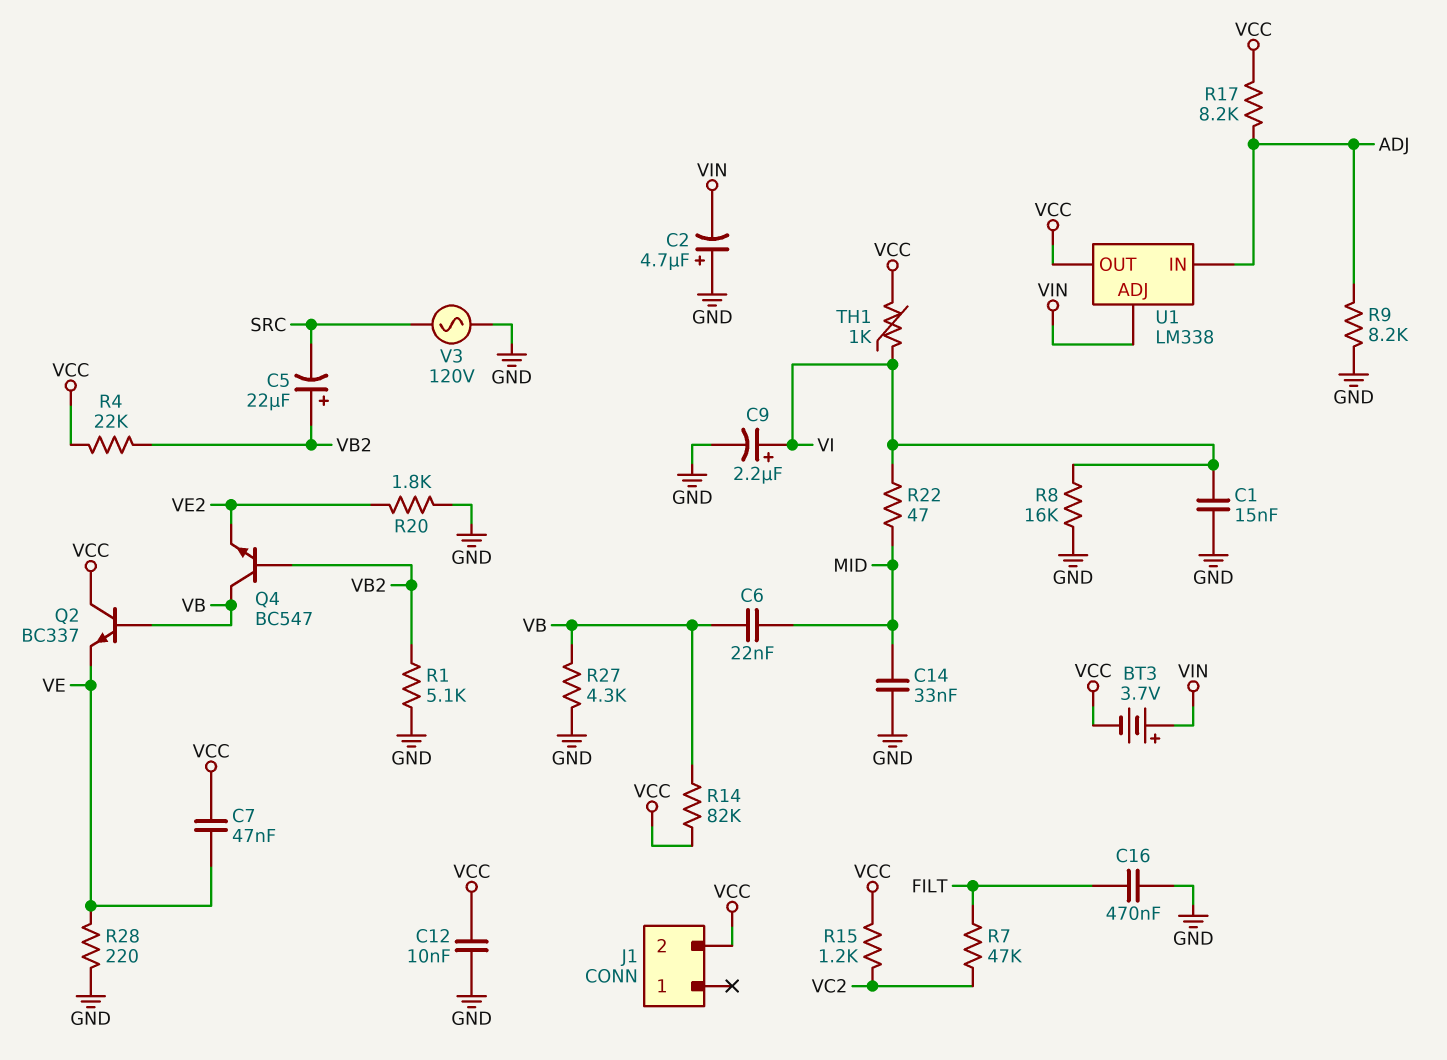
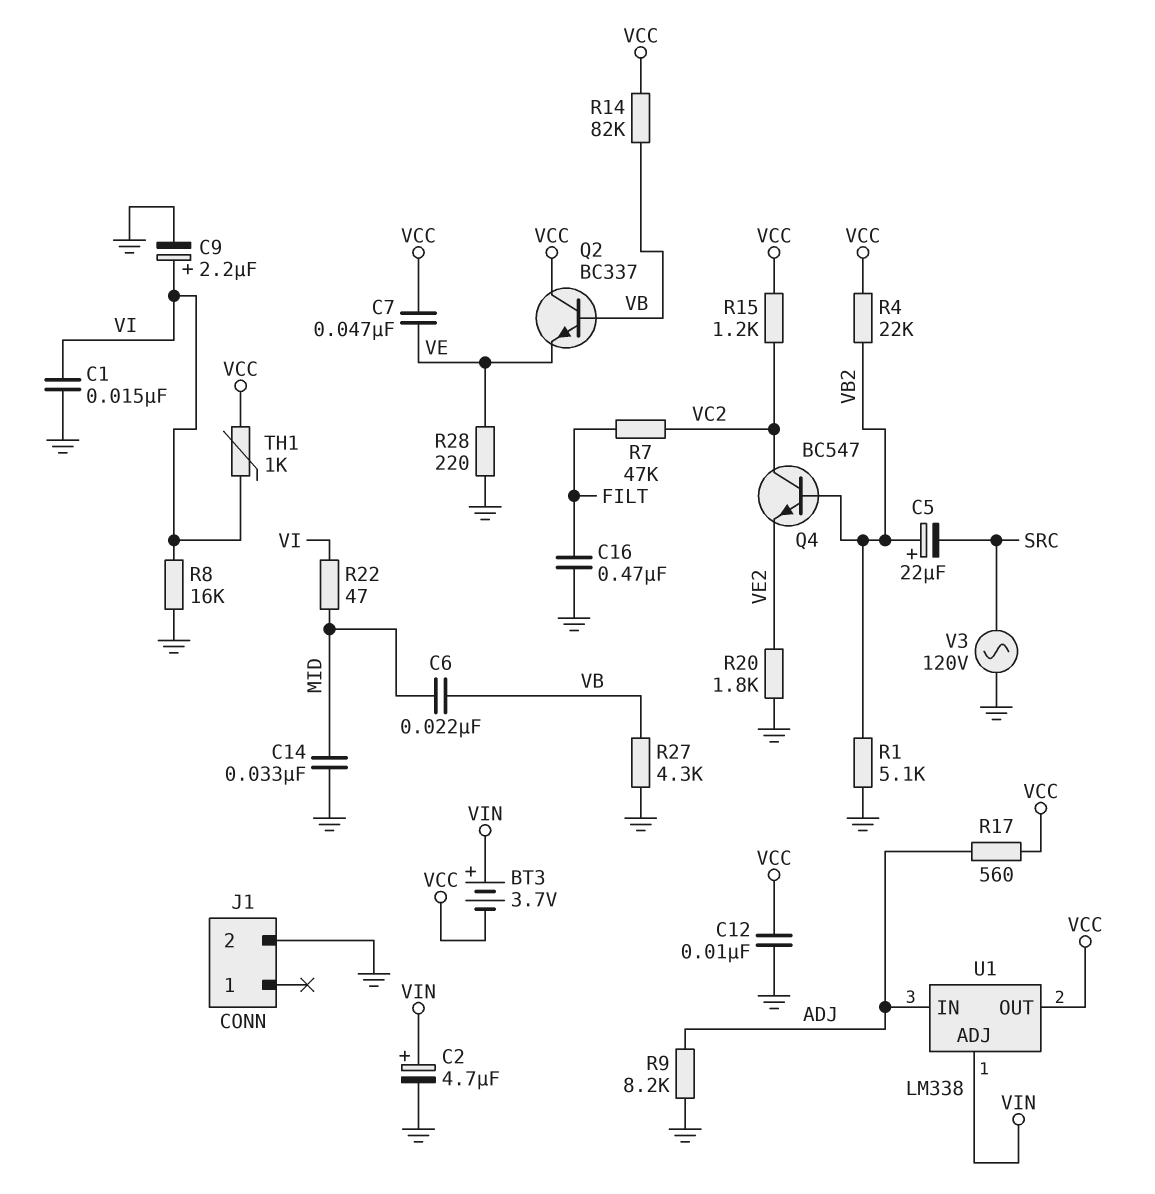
C2: 4.7uF (plus GND, minus VIN) -> 4.7uF (plus VIN, minus GND)
J1 pin 2: VCC -> GND
Q4: NPN BC547 (B VB2, C VB, E VE2) -> NPN BC547 (B VB2, C VC2, E VE2)
R17: 8.2k (ADJ, VCC) -> 560 (ADJ, VCC)

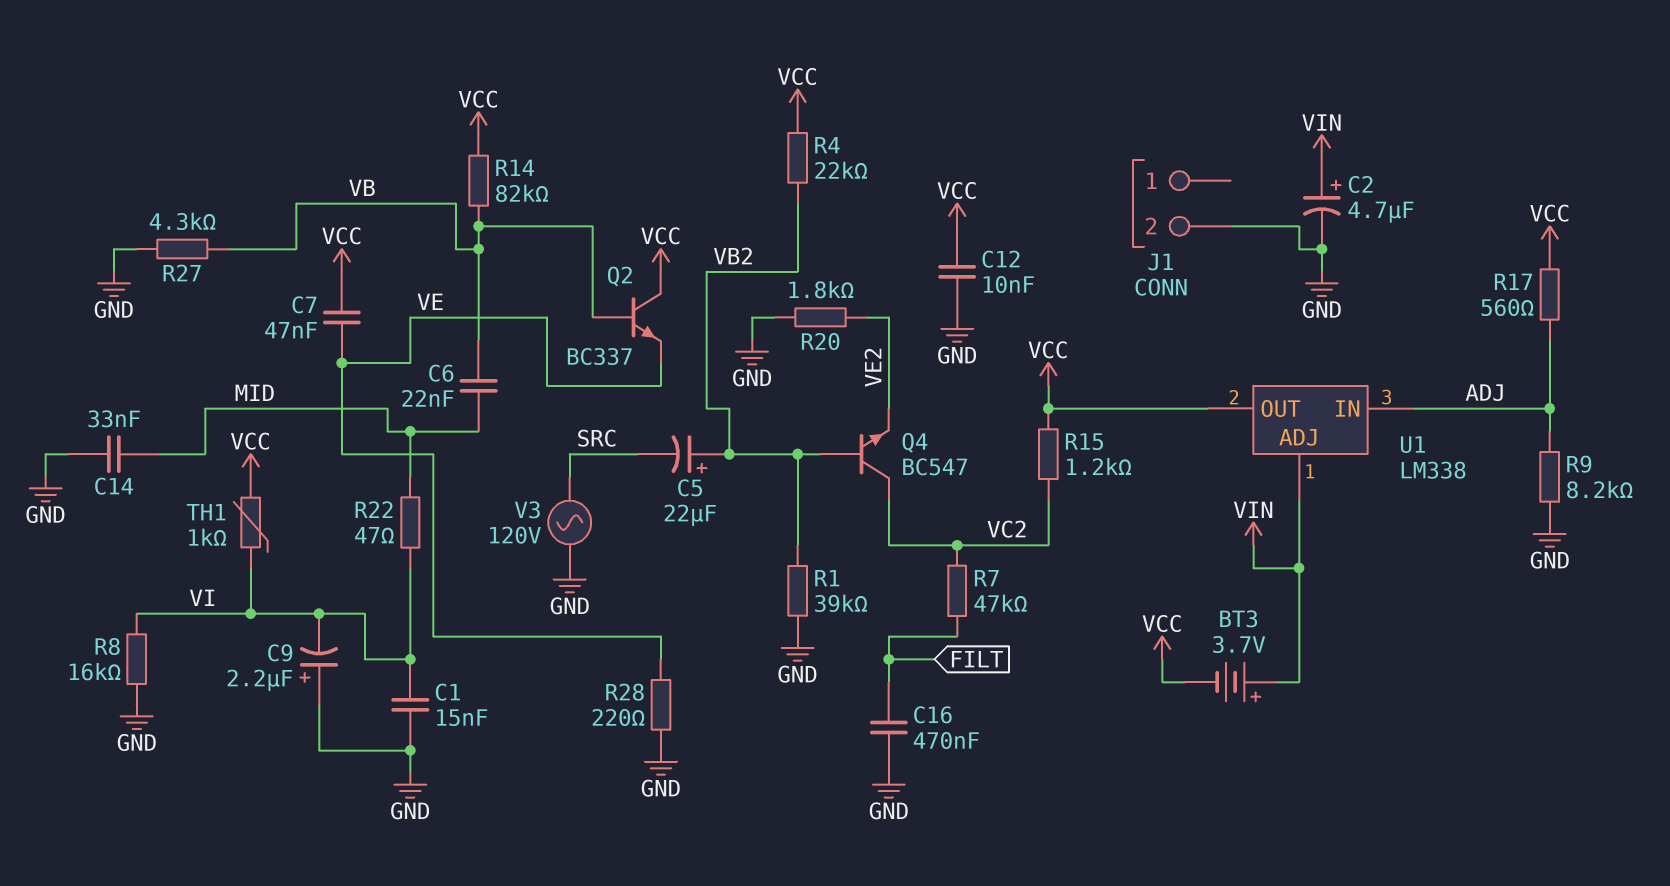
C9: 2.2uF (plus VI, minus GND) -> 2.2uF (plus GND, minus VI)
R1: 5.1k (GND, VB2) -> 39k (GND, VB2)

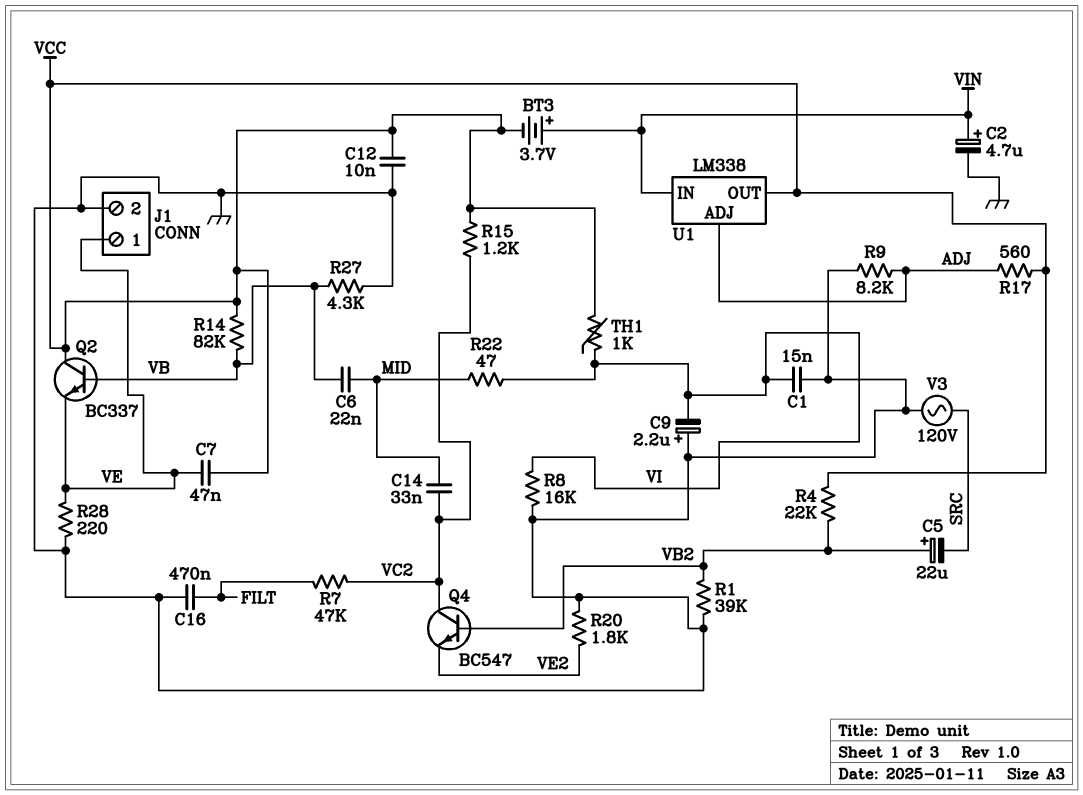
C14: 33nF (GND, MID) -> 33nF (MID, VC2)
J1 pin 1: none -> VE
U1 pin ADJ: VIN -> ADJ
U1 pin IN: ADJ -> VIN

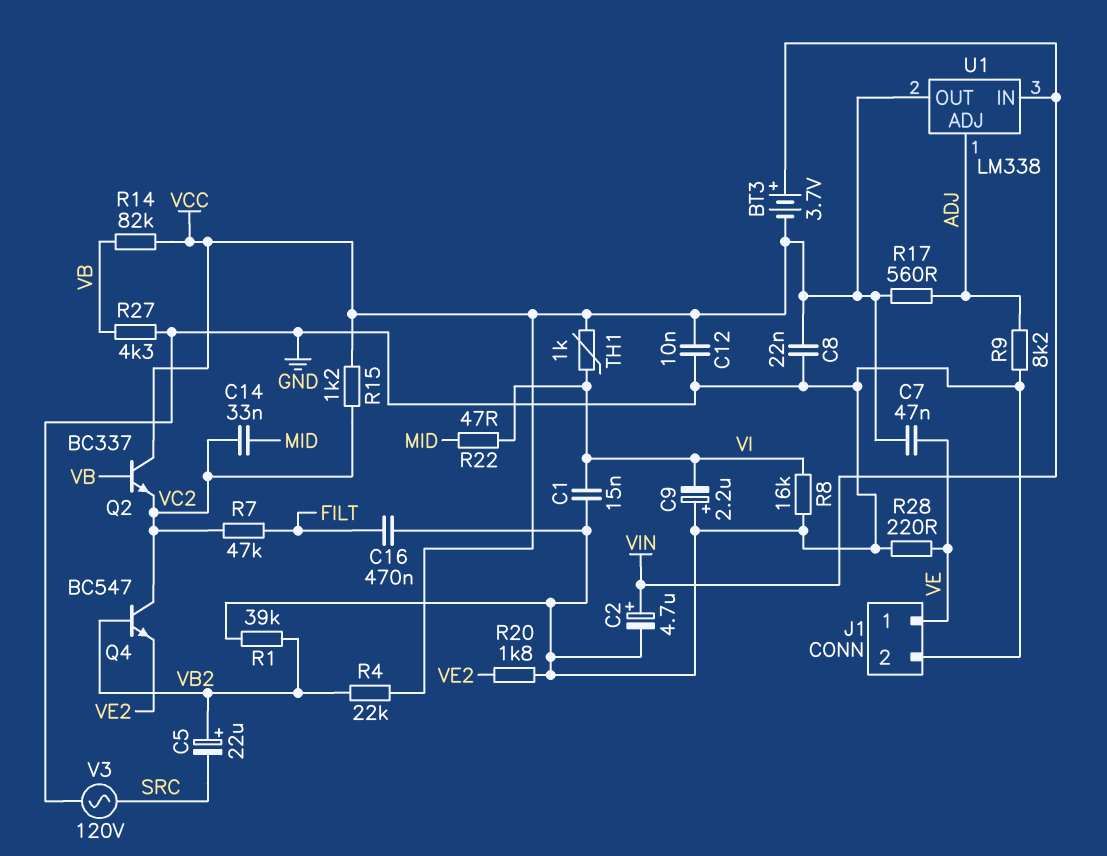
C6: 22nF (MID, VB) -> none
C8: none -> 22nF (GND, VCC)
Q2: NPN BC337 (B VB, C VCC, E VE) -> NPN BC337 (B VB, C VCC, E VC2)

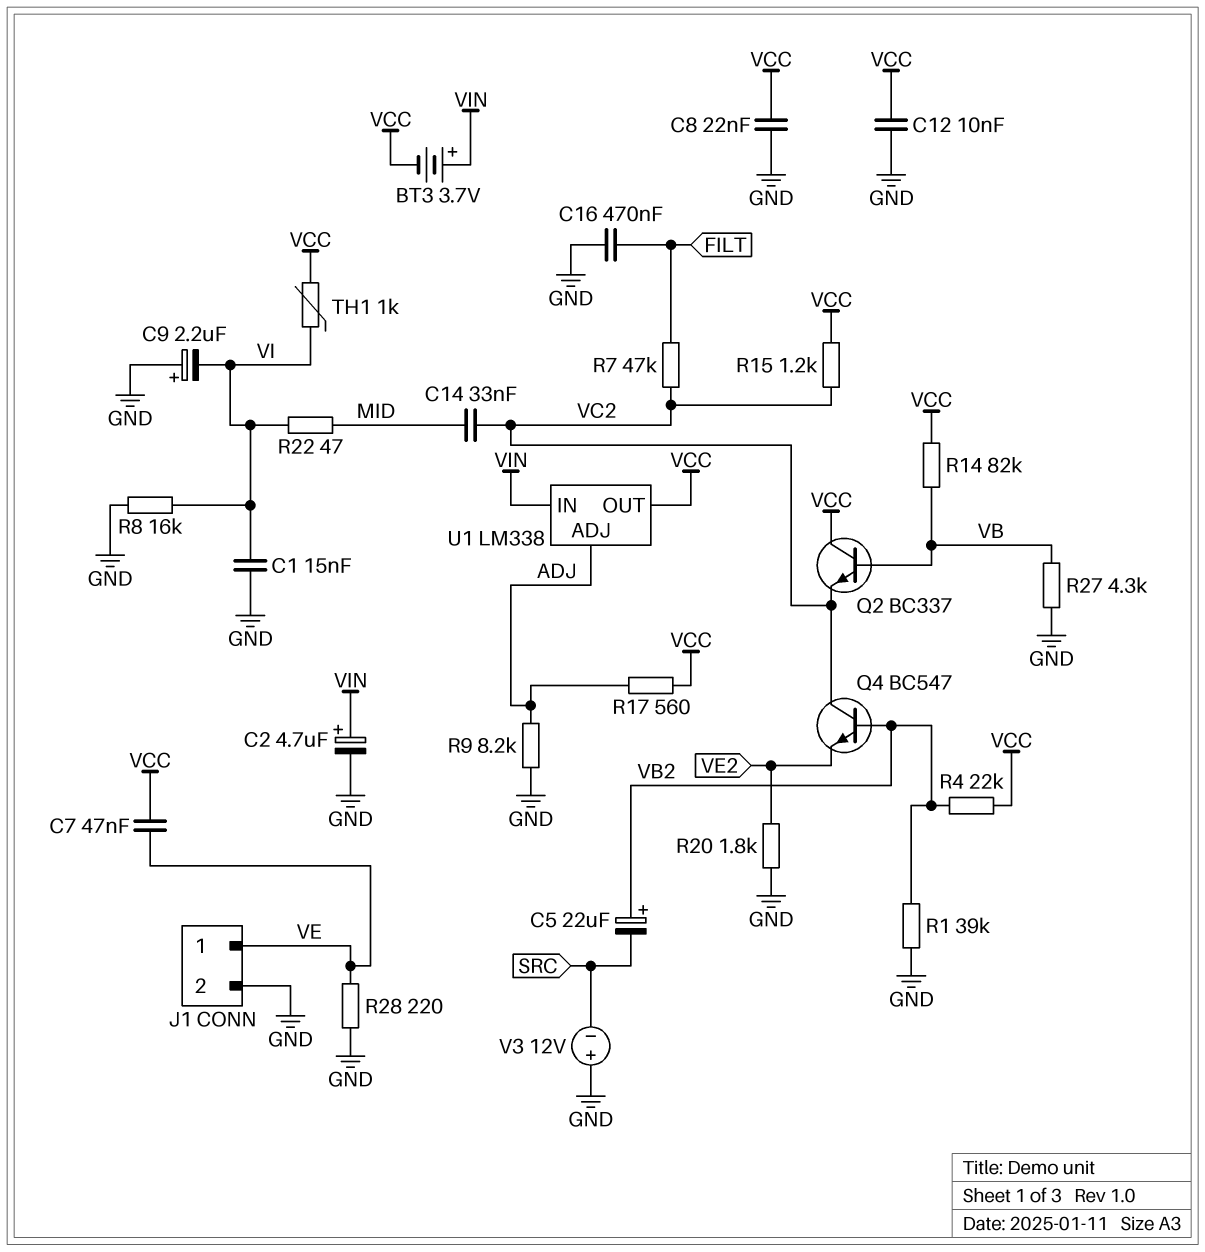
V3: AC 120V (GND, SRC) -> 12V (plus GND, minus SRC)

